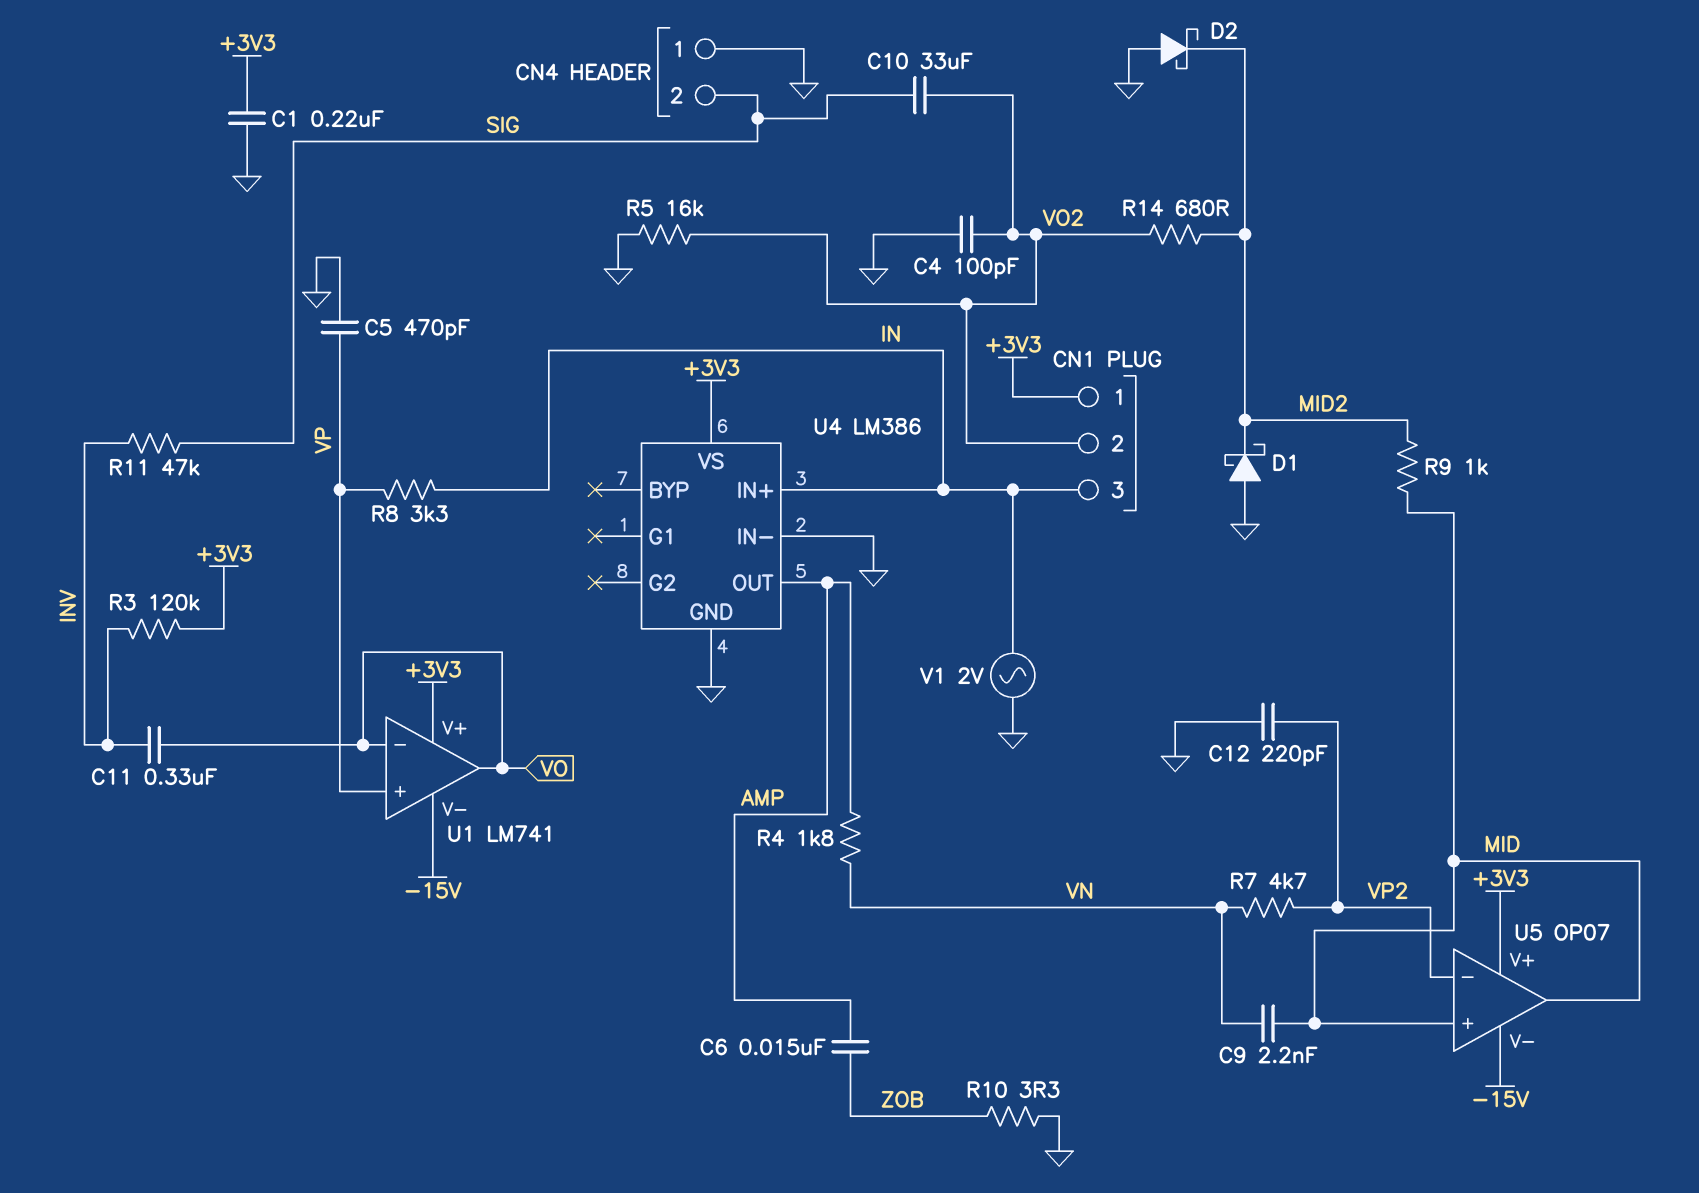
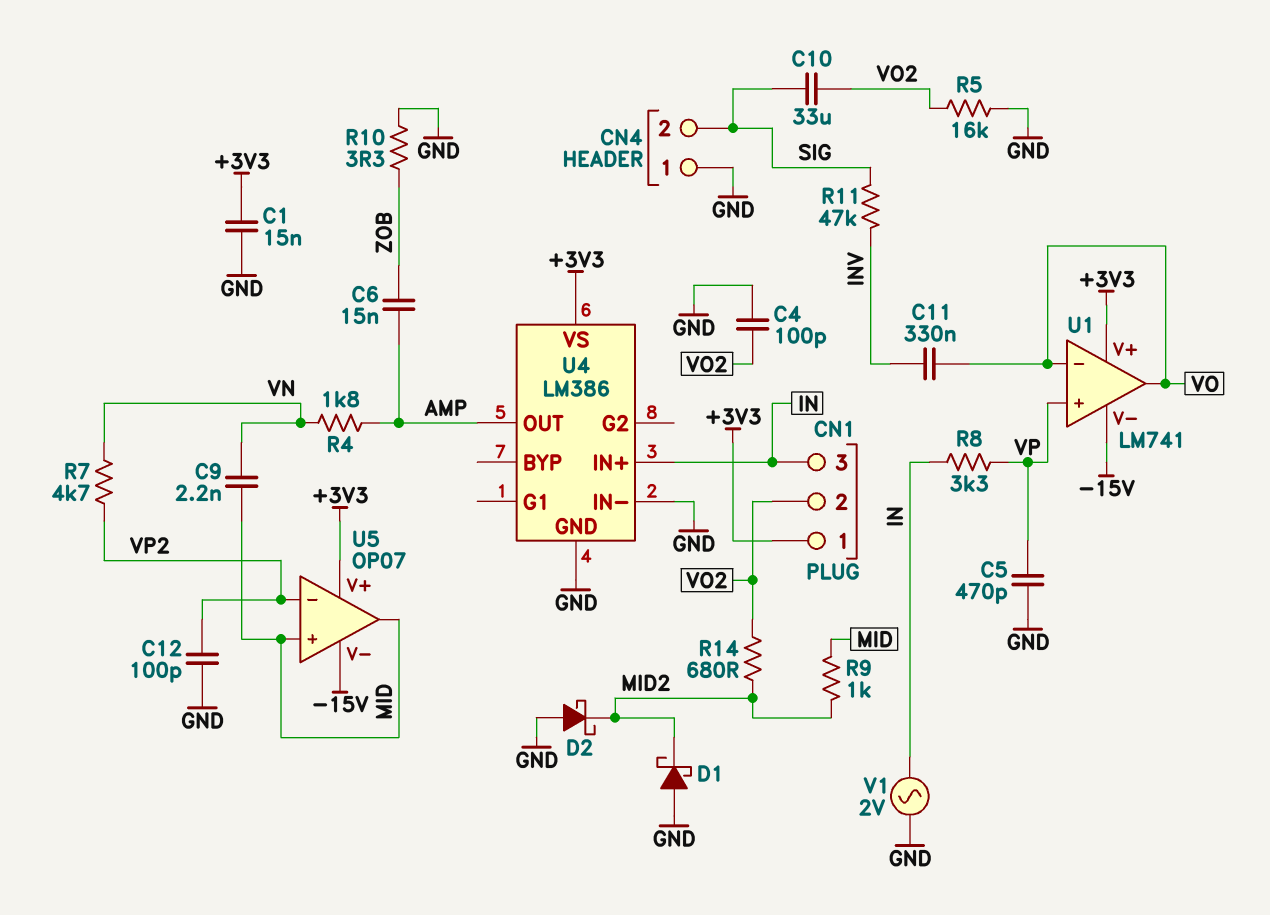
C1: 220nF (+3V3, GND) -> 15nF (+3V3, GND)
C12: 220pF (GND, VP2) -> 100pF (GND, VP2)
R3: 120k (+3V3, INV) -> none

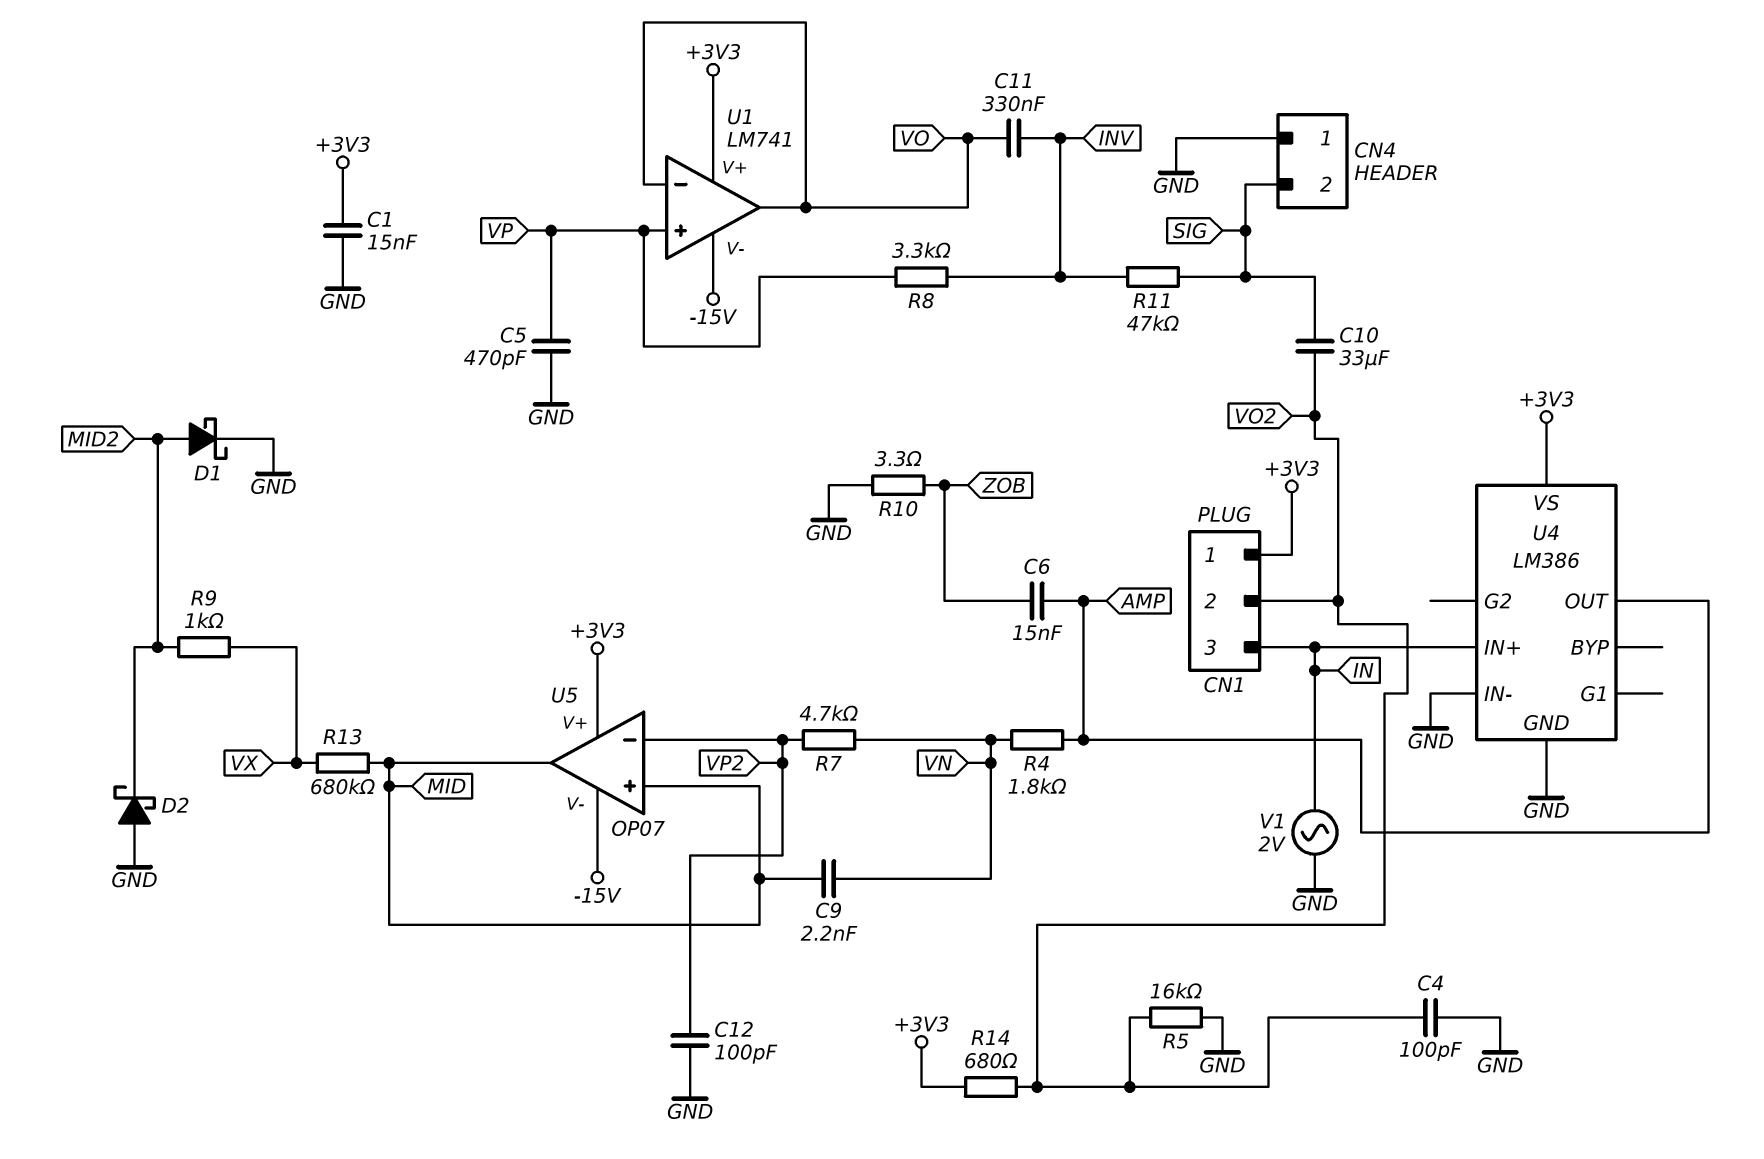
D1: schottky (A GND, K MID2) -> schottky (A MID2, K GND)
R8: 3.3k (IN, VP) -> 3.3k (INV, VP)
R9: 1k (MID, MID2) -> 1k (MID2, VX)
R13: none -> 680k (MID, VX)
R14: 680 (MID2, VO2) -> 680 (+3V3, VO2)

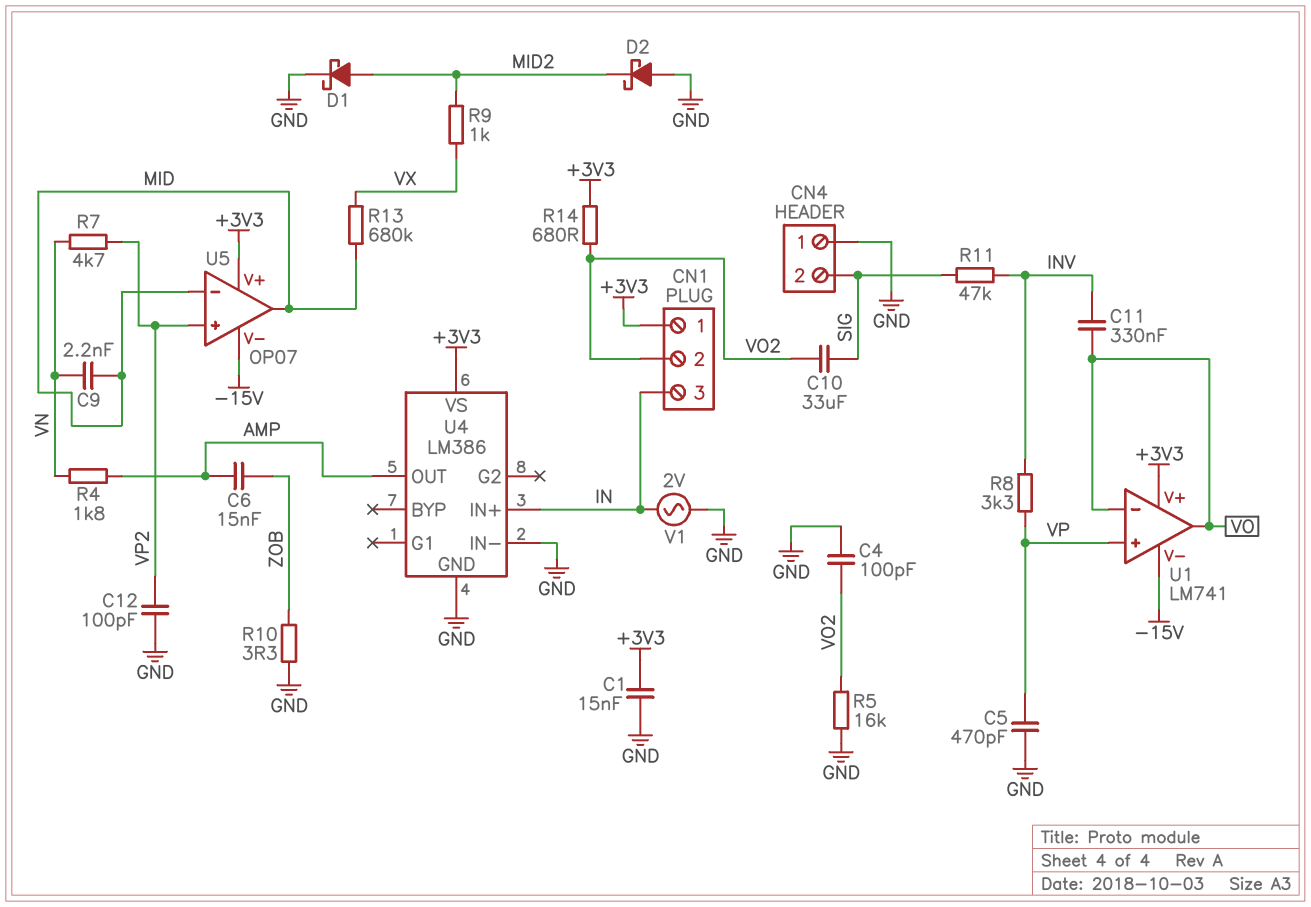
U5 pin in+: MID -> VP2
U5 pin in-: VP2 -> MID

